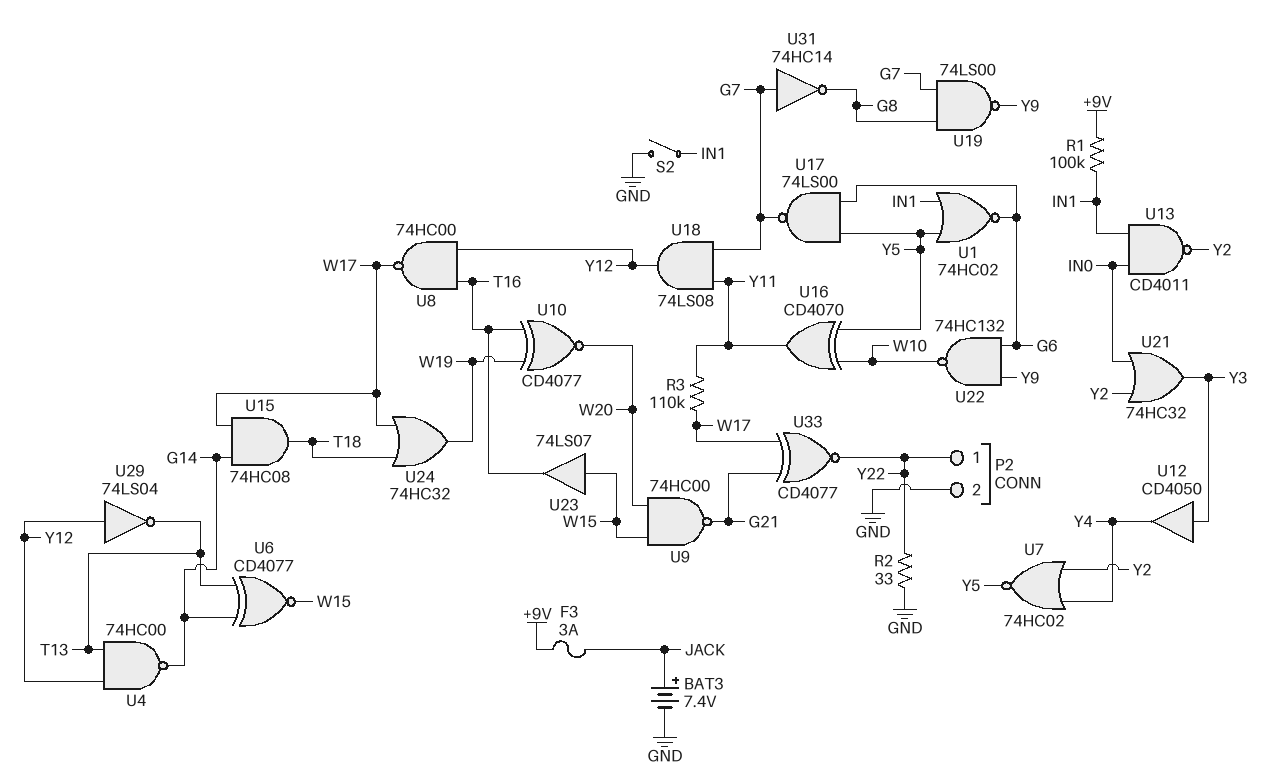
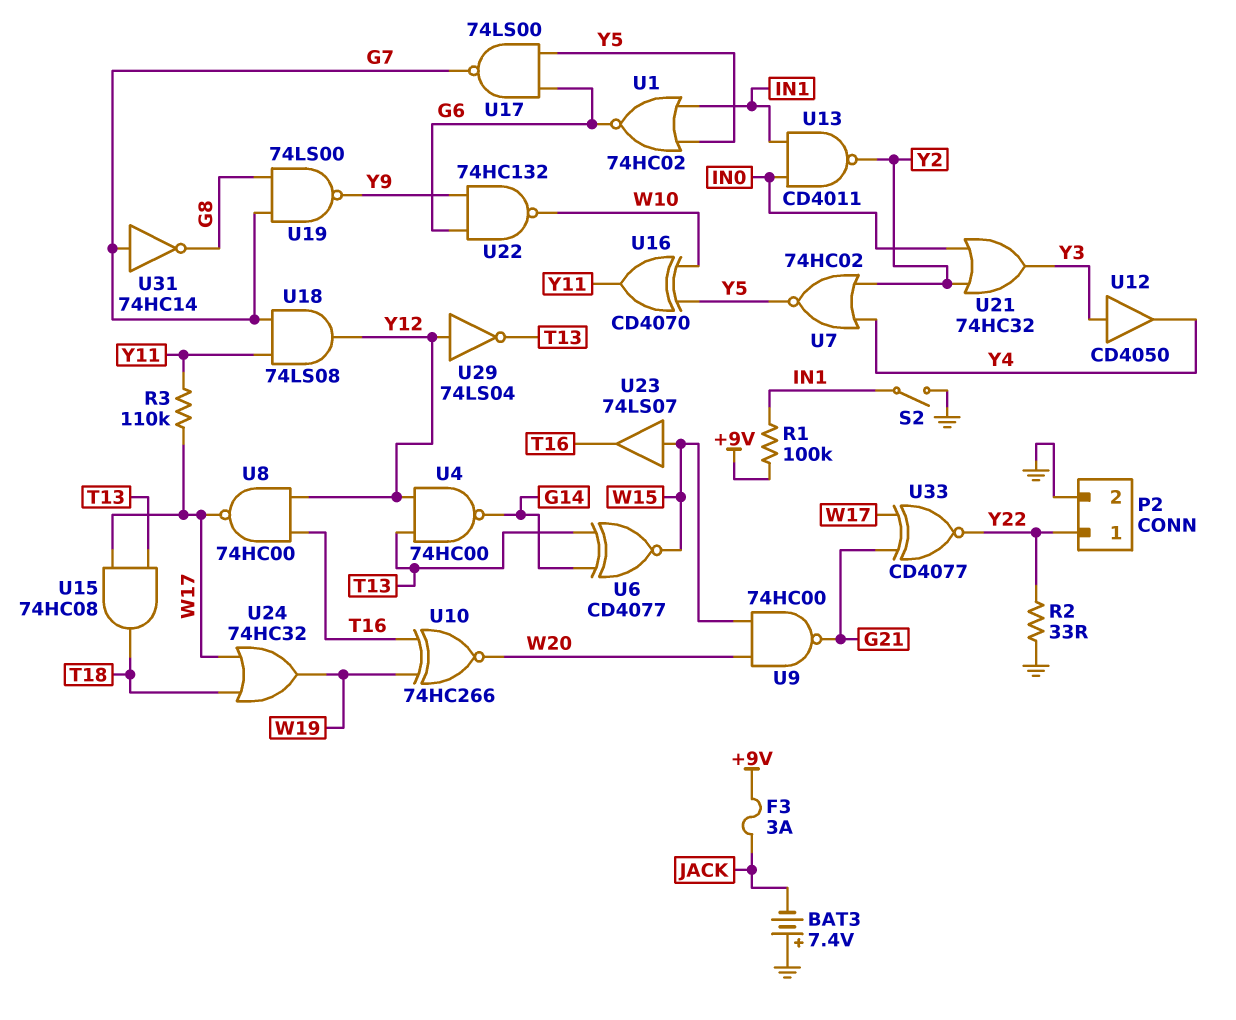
BAT3: 7.4V (plus JACK, minus GND) -> 7.4V (plus GND, minus JACK)
U10: XNOR CD4077 (in T16, in W19, out W20) -> XNOR 74HC266 (in T16, in W19, out W20)
U15: AND 74HC08 (in G14, in W17, out T18) -> AND 74HC08 (in T13, in W17, out T18)

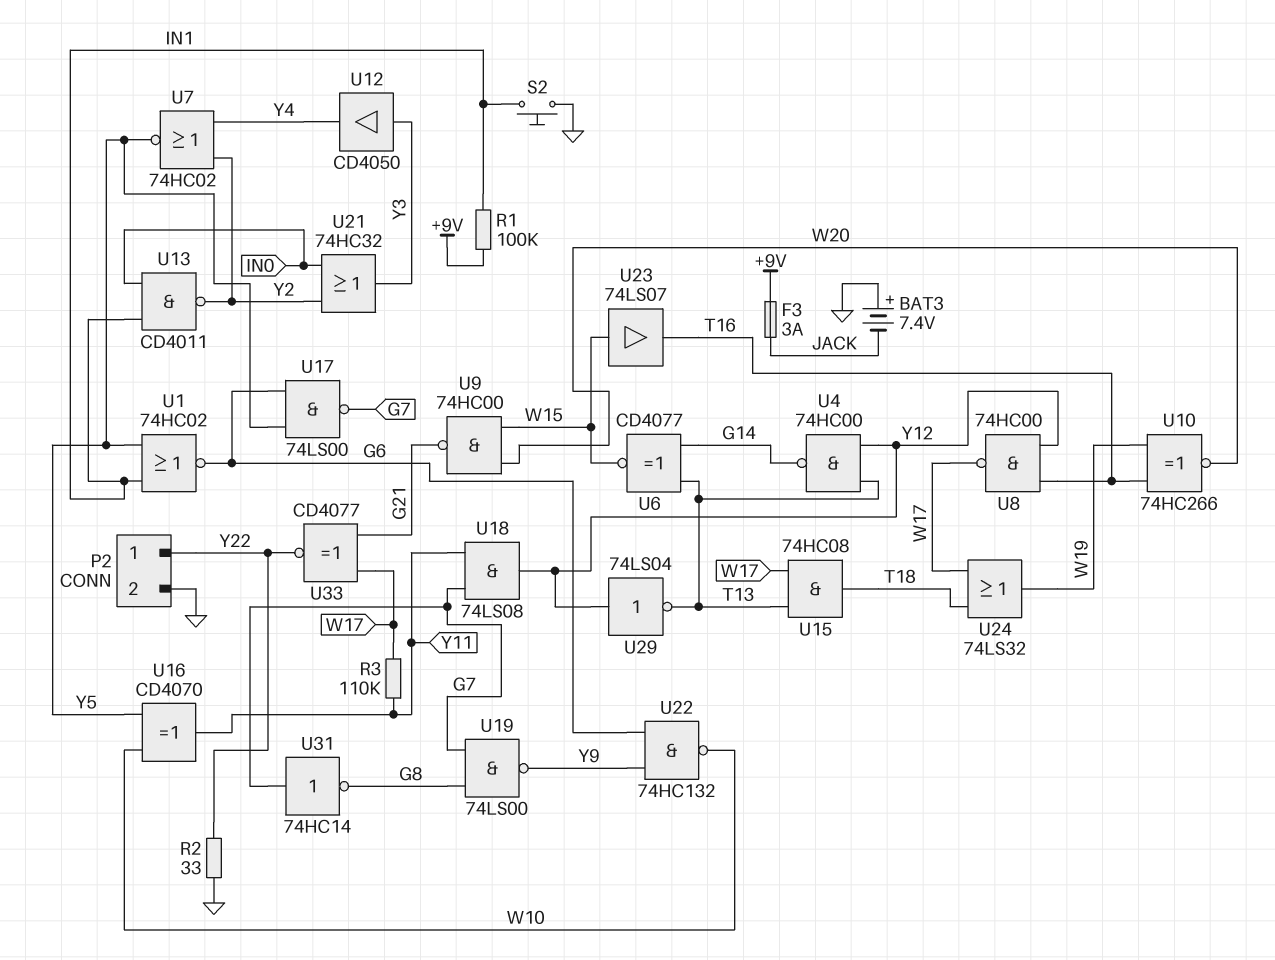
S2: switch (GND, IN1) -> button (GND, IN1)
U24: OR 74HC32 (in T18, in W17, out W19) -> OR 74LS32 (in T18, in W17, out W19)

